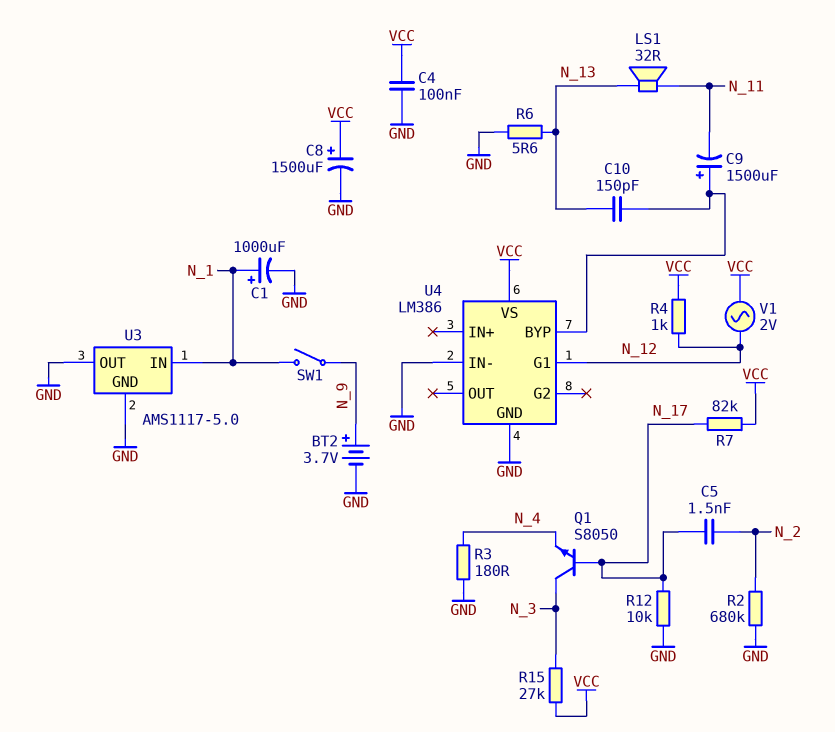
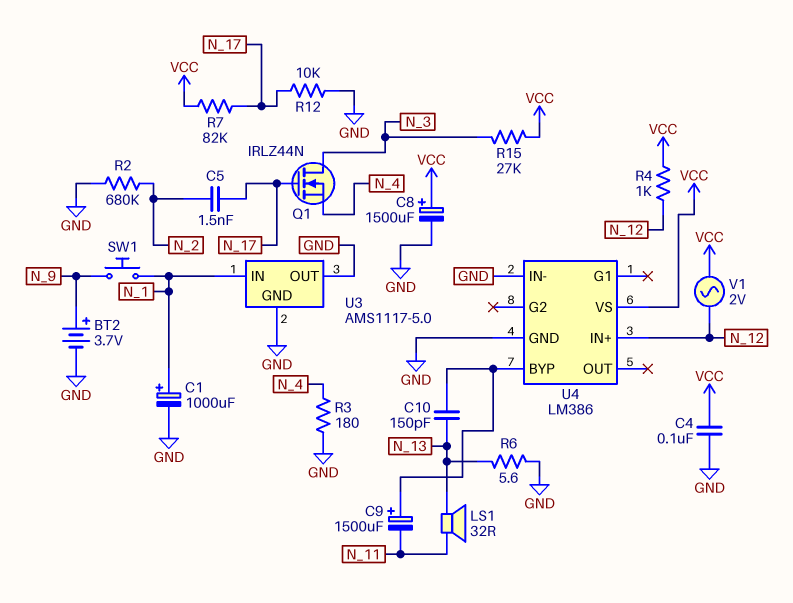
Q1: NPN S8050 (B N_17, C N_3, E N_4) -> NMOS IRLZ44N (G N_17, D N_3, S N_4)
SW1: switch (N_1, N_9) -> button (N_1, N_9)
U4 pin G1: N_12 -> none
U4 pin IN+: none -> N_12

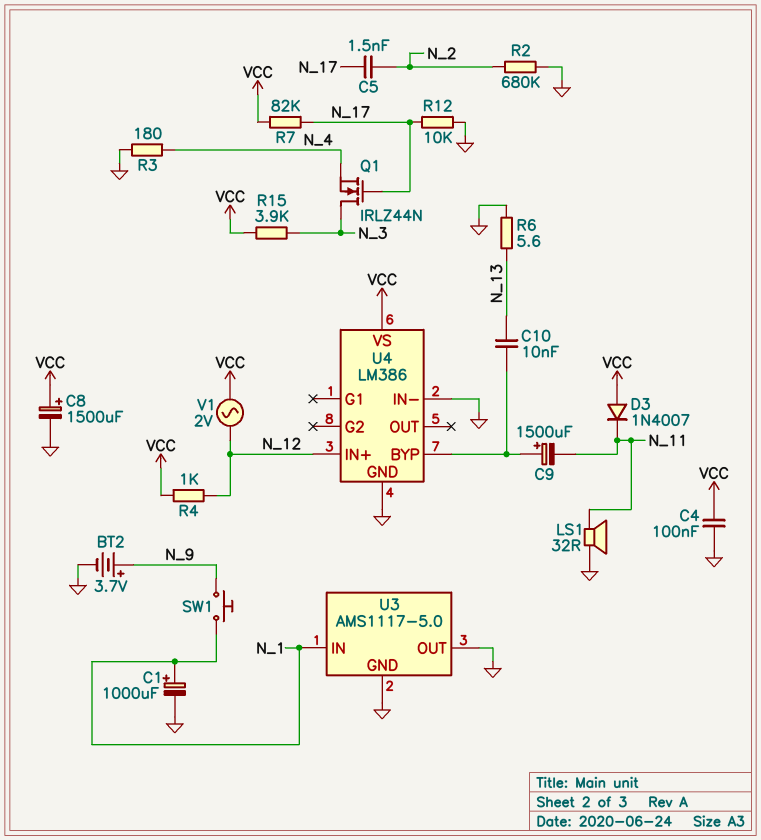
C10: 150pF (N_13, U4/BYP) -> 10nF (N_13, U4/BYP)
D3: none -> diode 1N4007 (A VCC, K N_11)
LS1: speaker 32R (N_11, N_13) -> speaker 32R (GND, N_11)
R15: 27k (N_3, VCC) -> 3.9k (N_3, VCC)

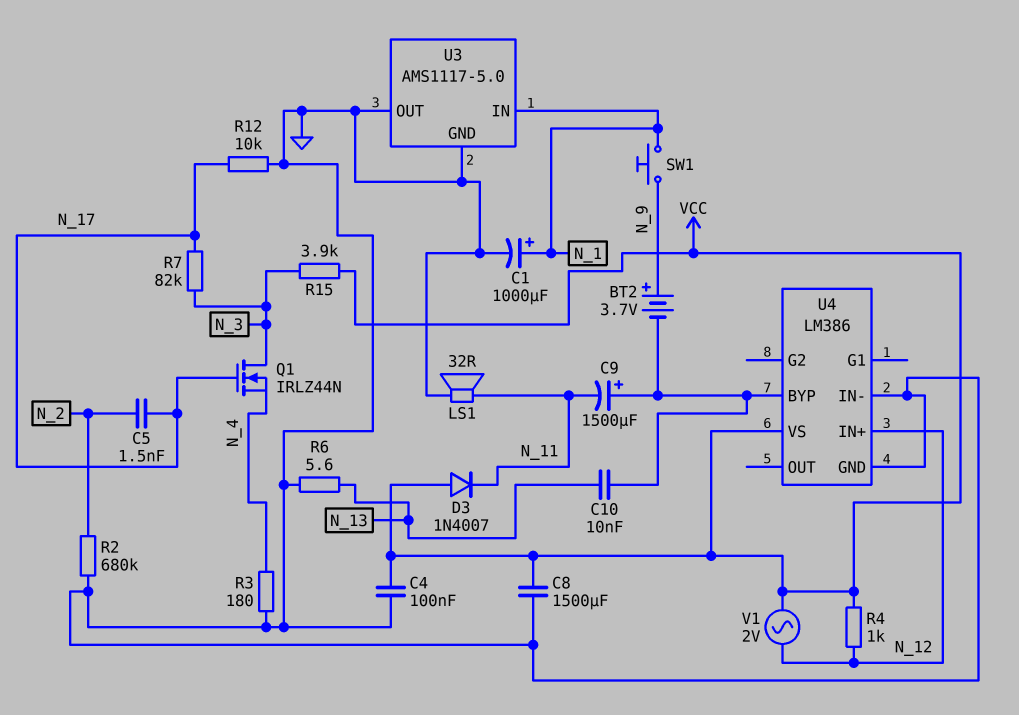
BT2: 3.7V (plus N_9, minus GND) -> 3.7V (plus N_9, minus U4/BYP)
C8: 1500uF (plus VCC, minus GND) -> 1500uF (GND, VCC)
R7: 82k (N_17, VCC) -> 82k (N_3, N_17)

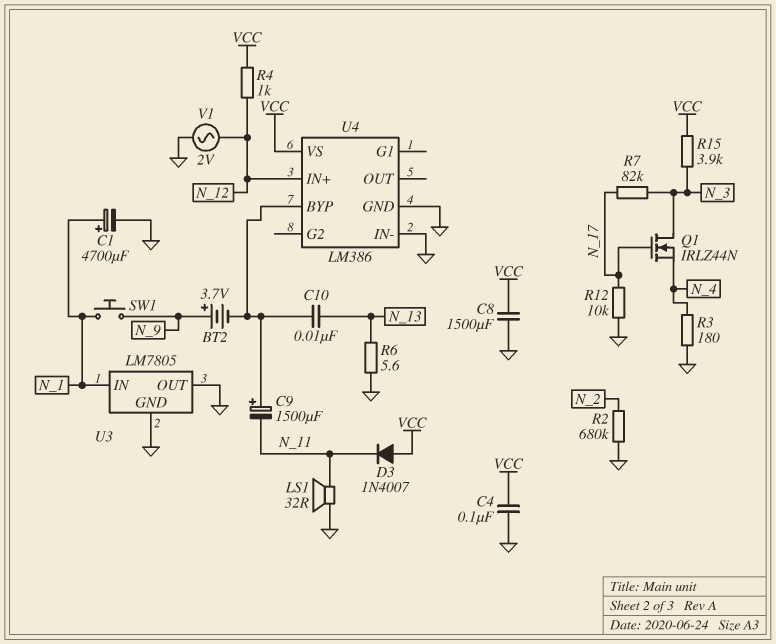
C1: 1000uF (plus N_1, minus GND) -> 4700uF (plus N_1, minus GND)
C5: 1.5nF (N_2, N_17) -> none
U3: AMS1117-5.0 -> LM7805
V1: AC 2V (N_12, VCC) -> AC 2V (GND, N_12)

